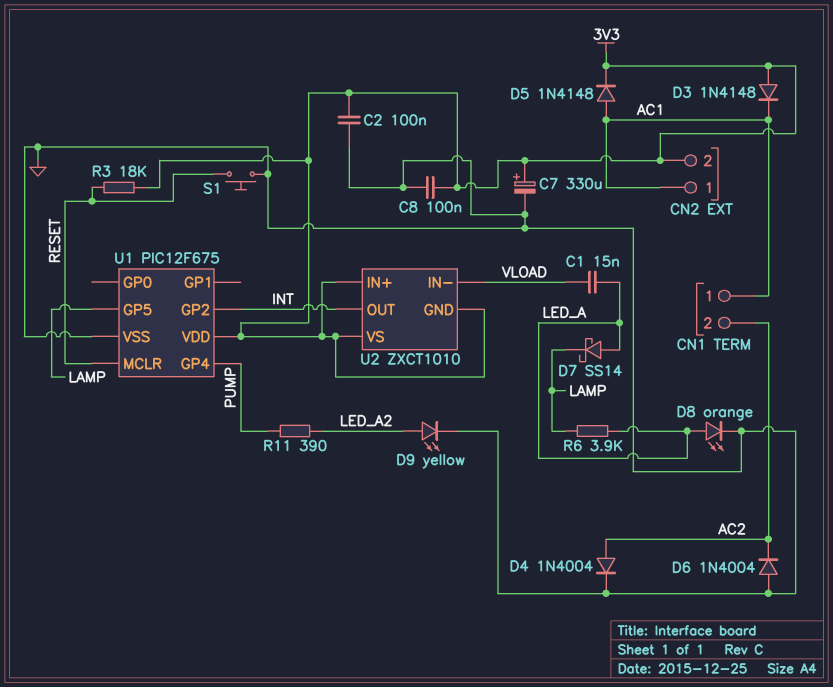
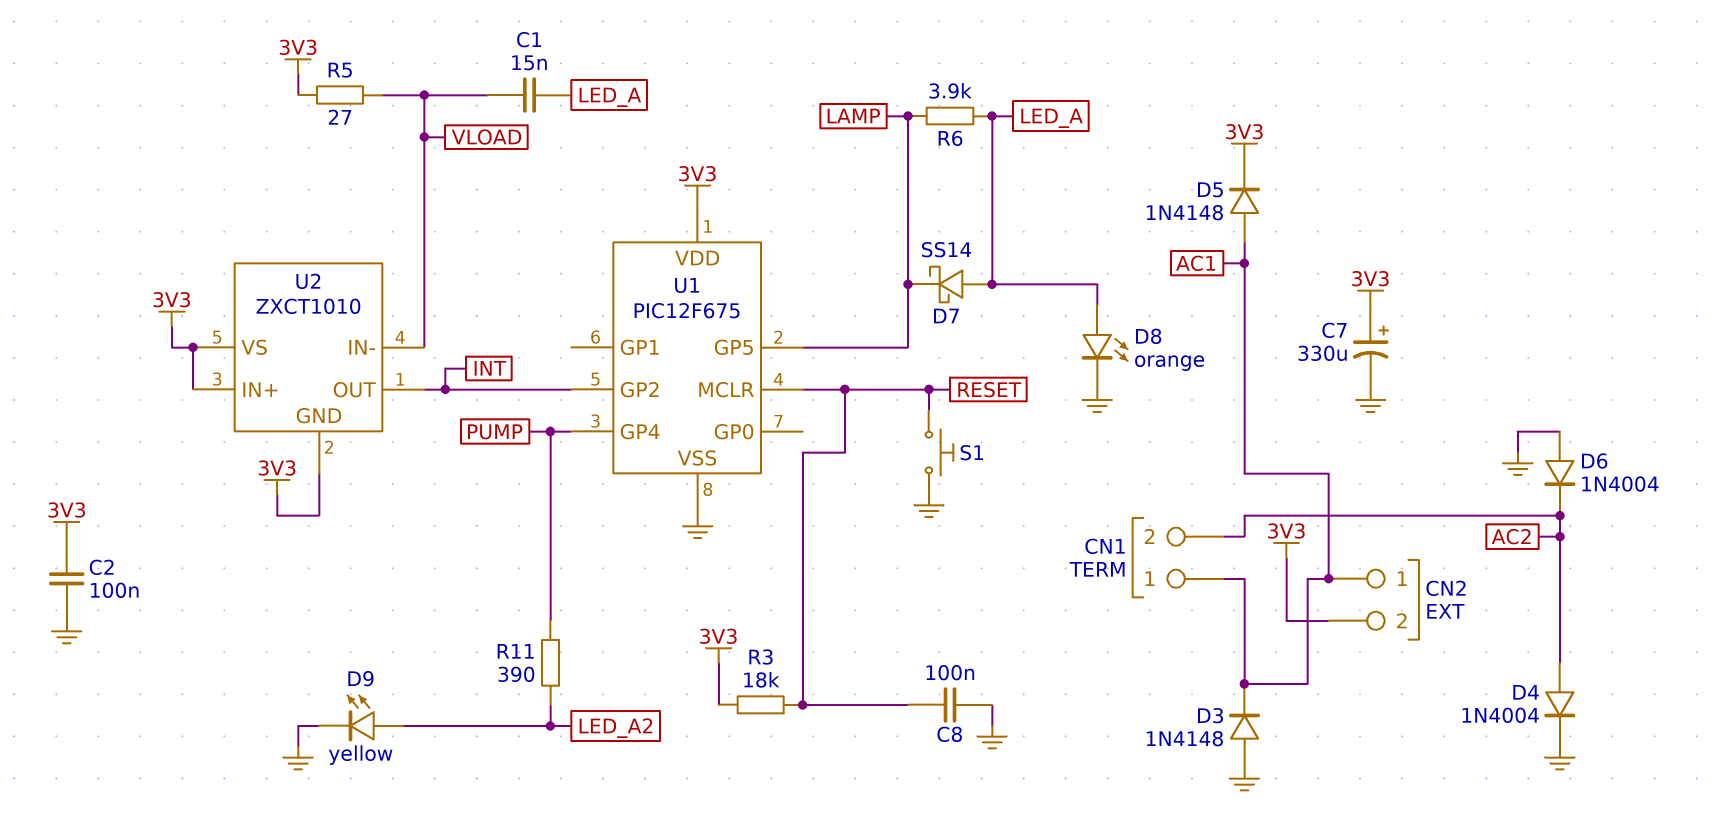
C8: 100nF (3V3, GND) -> 100nF (GND, RESET)
D3: diode 1N4148 (A 3V3, K AC1) -> diode 1N4148 (A GND, K AC1)
R5: none -> 27 (3V3, VLOAD)

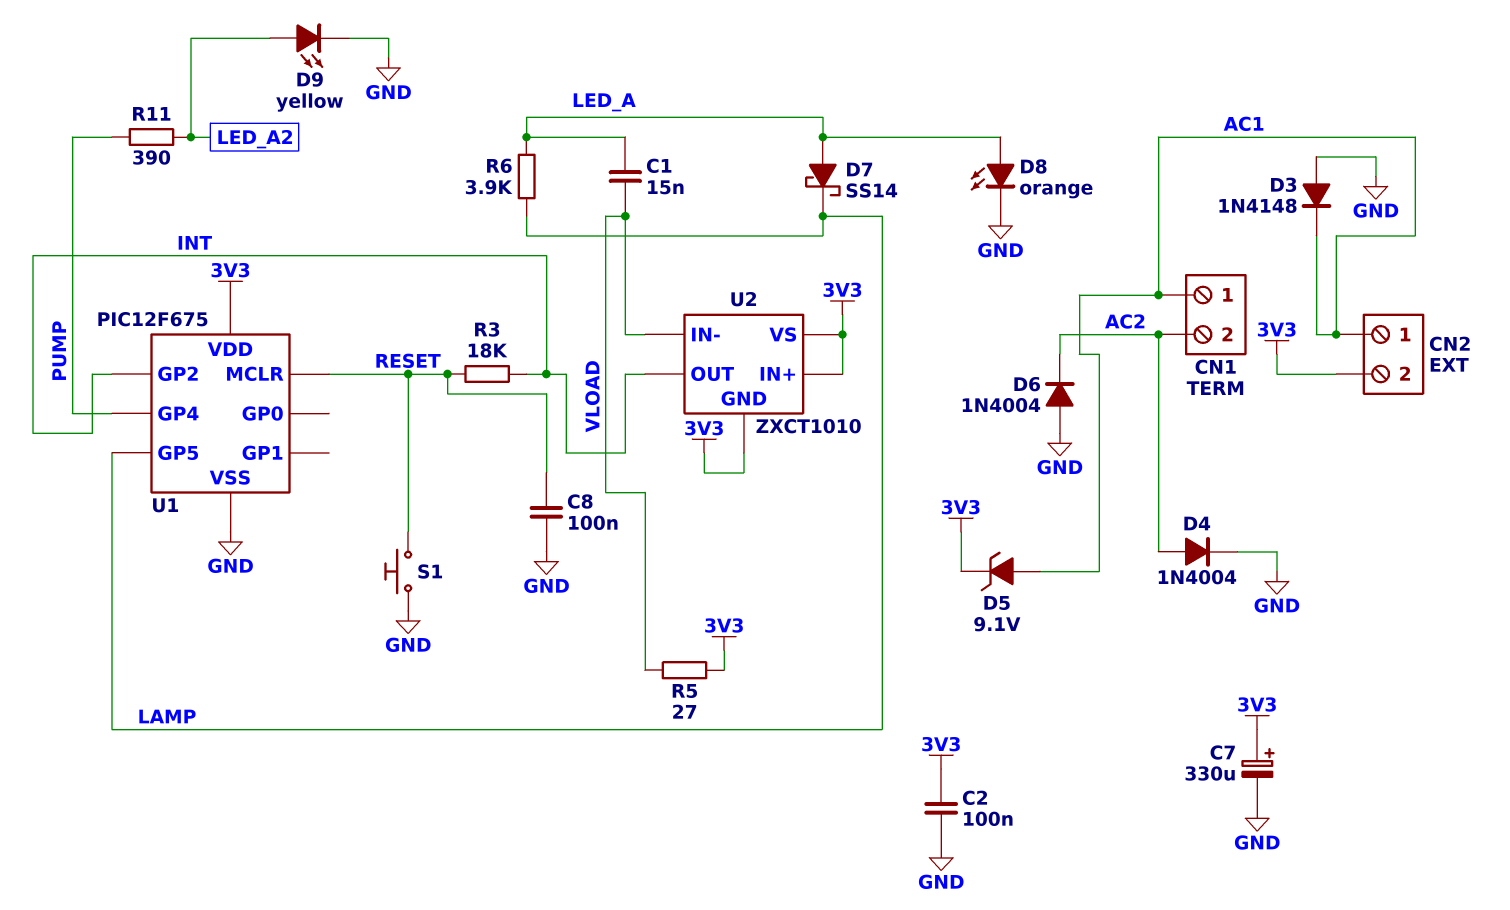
D5: diode 1N4148 (A AC1, K 3V3) -> zener 9.1V (A AC1, K 3V3)
R3: 18k (3V3, RESET) -> 18k (INT, RESET)

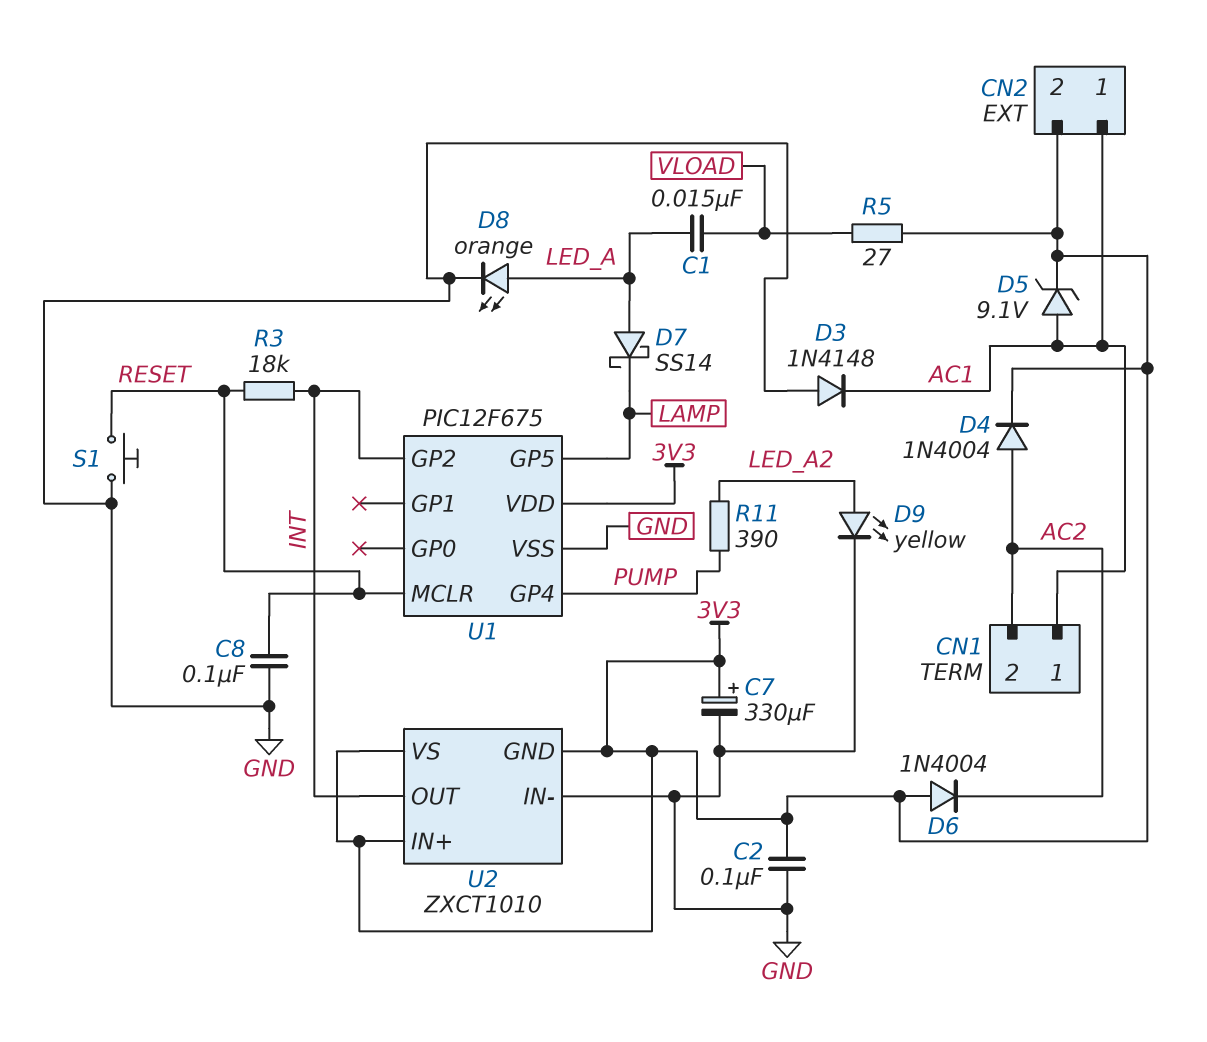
D4: diode 1N4004 (A AC2, K GND) -> diode 1N4004 (A AC2, K 3V3)
D6: diode 1N4004 (A GND, K AC2) -> diode 1N4004 (A 3V3, K AC2)
R6: 3.9k (LAMP, LED_A) -> none
U2 pin IN-: VLOAD -> GND

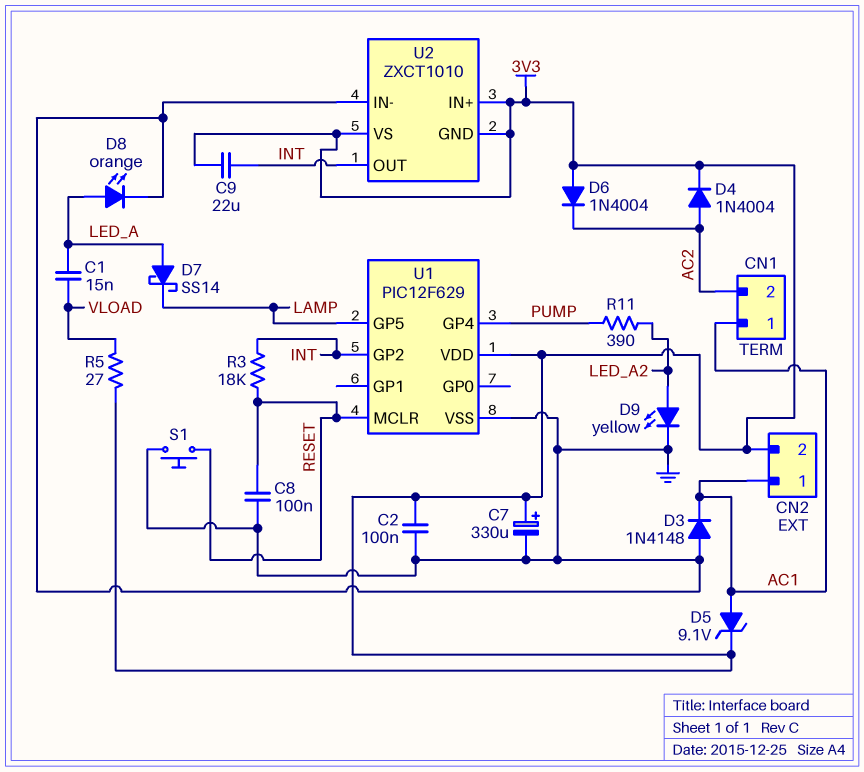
C9: none -> 22uF (3V3, INT)
U1: PIC12F675 -> PIC12F629

